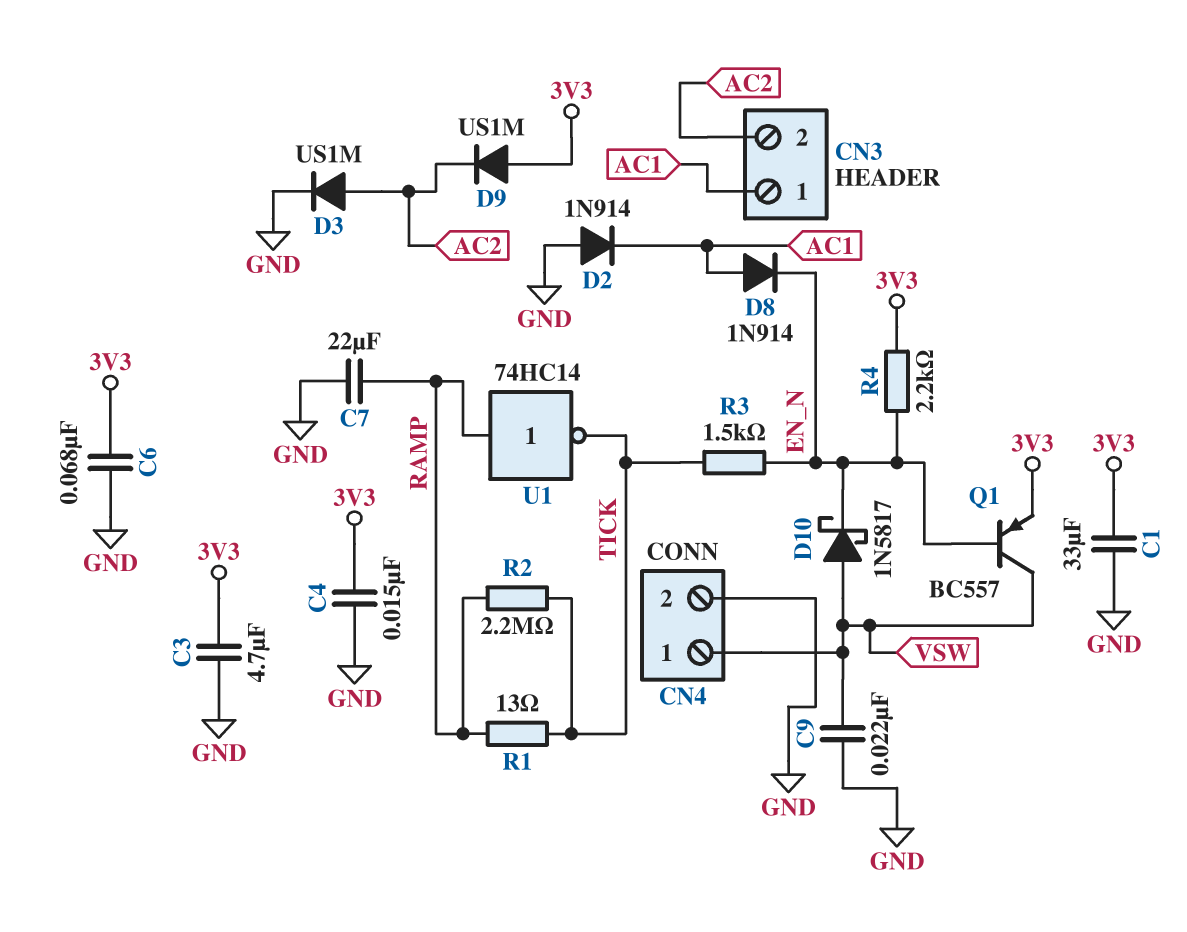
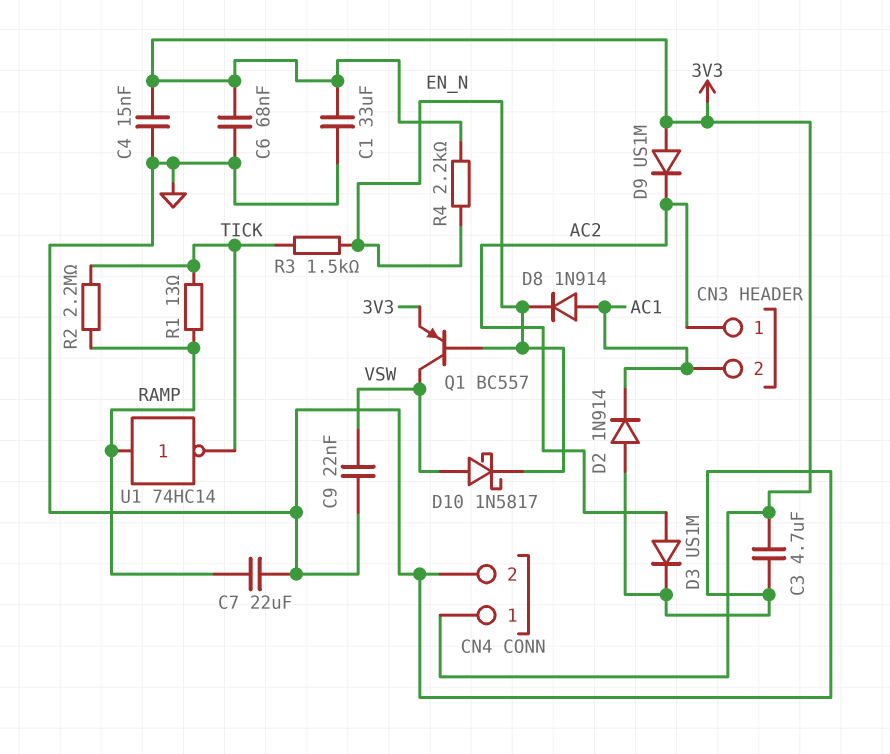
CN3 pin 1: AC1 -> AC2
CN3 pin 2: AC2 -> AC1
CN4 pin 1: VSW -> 3V3

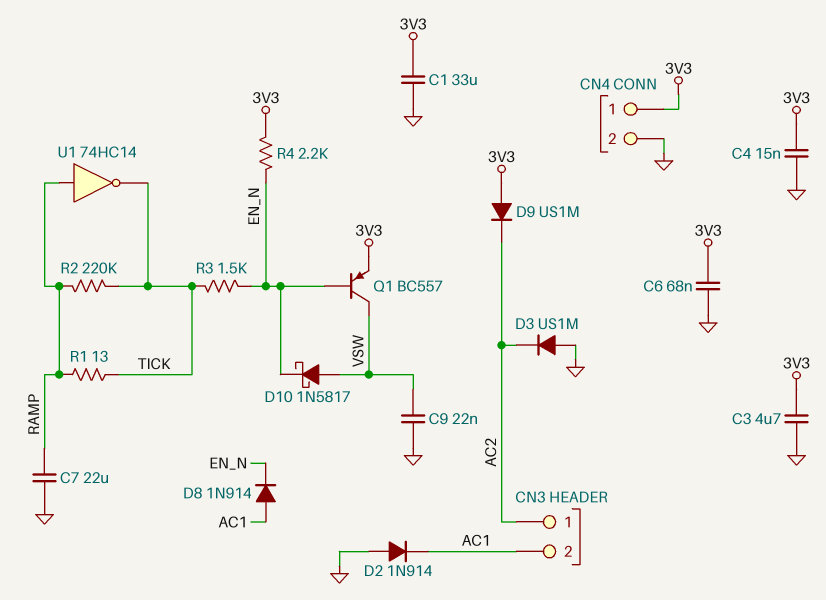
D3: diode US1M (A AC2, K GND) -> diode US1M (A GND, K AC2)
R2: 2.2M (RAMP, TICK) -> 220k (RAMP, TICK)

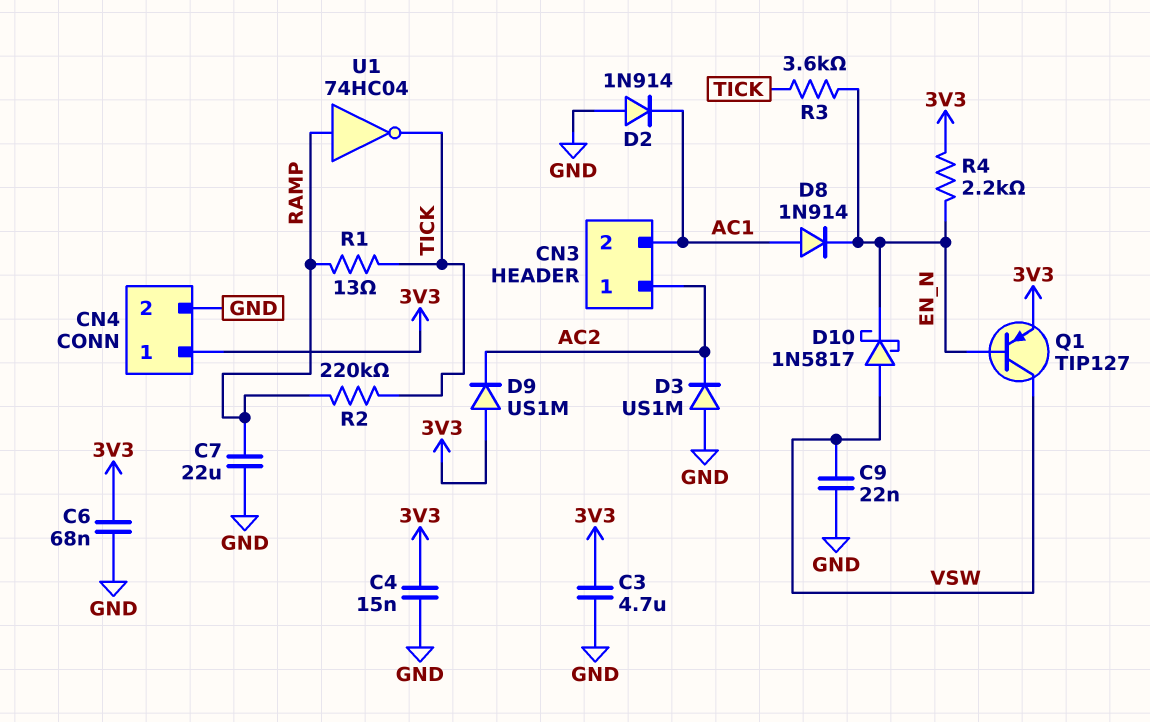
C1: 33uF (3V3, GND) -> none
Q1: PNP BC557 (B EN_N, C VSW, E 3V3) -> PNP TIP127 (B EN_N, C VSW, E 3V3)
R3: 1.5k (EN_N, TICK) -> 3.6k (EN_N, TICK)
U1: NOT 74HC14 (in RAMP, out TICK) -> NOT 74HC04 (in RAMP, out TICK)

